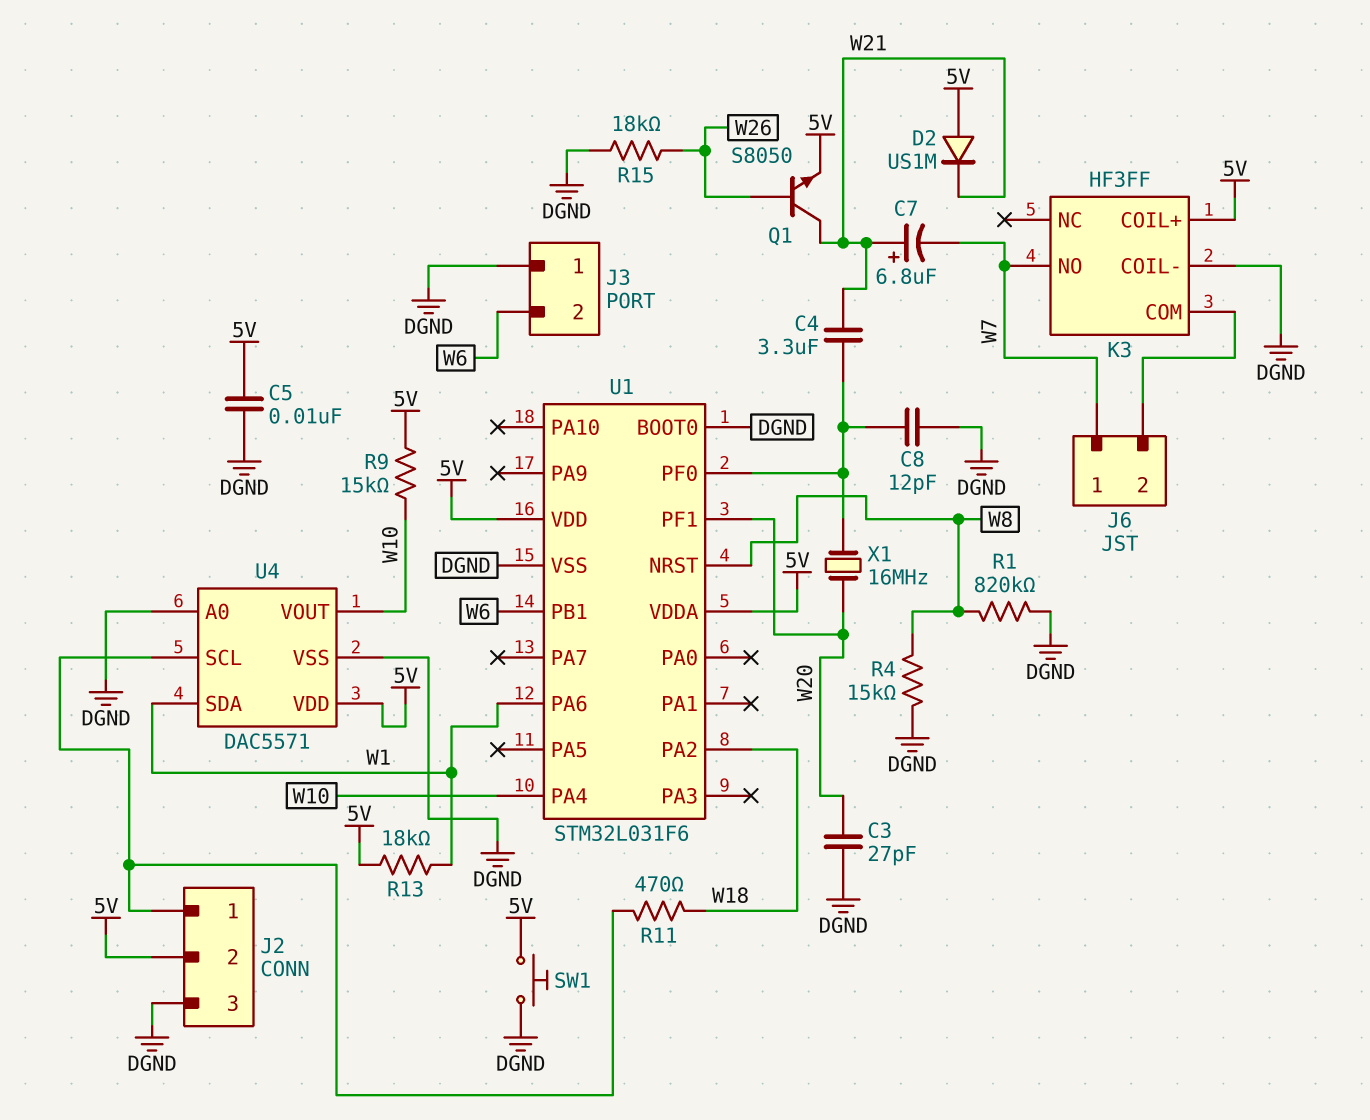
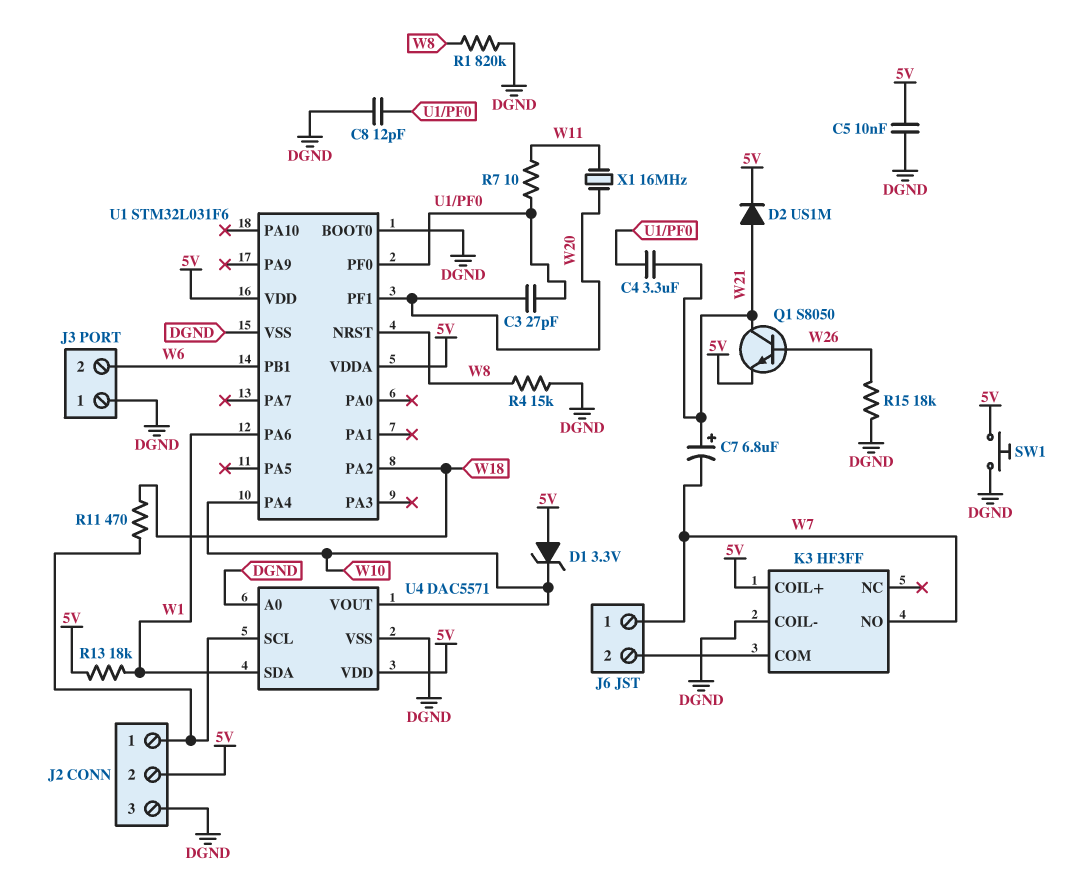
C3: 27pF (DGND, W20) -> 27pF (U1/PF0, W20)
D1: none -> zener 3.3V (A 5V, K W10)
D2: diode US1M (A 5V, K W21) -> diode US1M (A W21, K 5V)
R7: none -> 10 (U1/PF0, W11)
R9: 15k (5V, W10) -> none
X1: 16MHz (U1/PF0, W20) -> 16MHz (W11, W20)

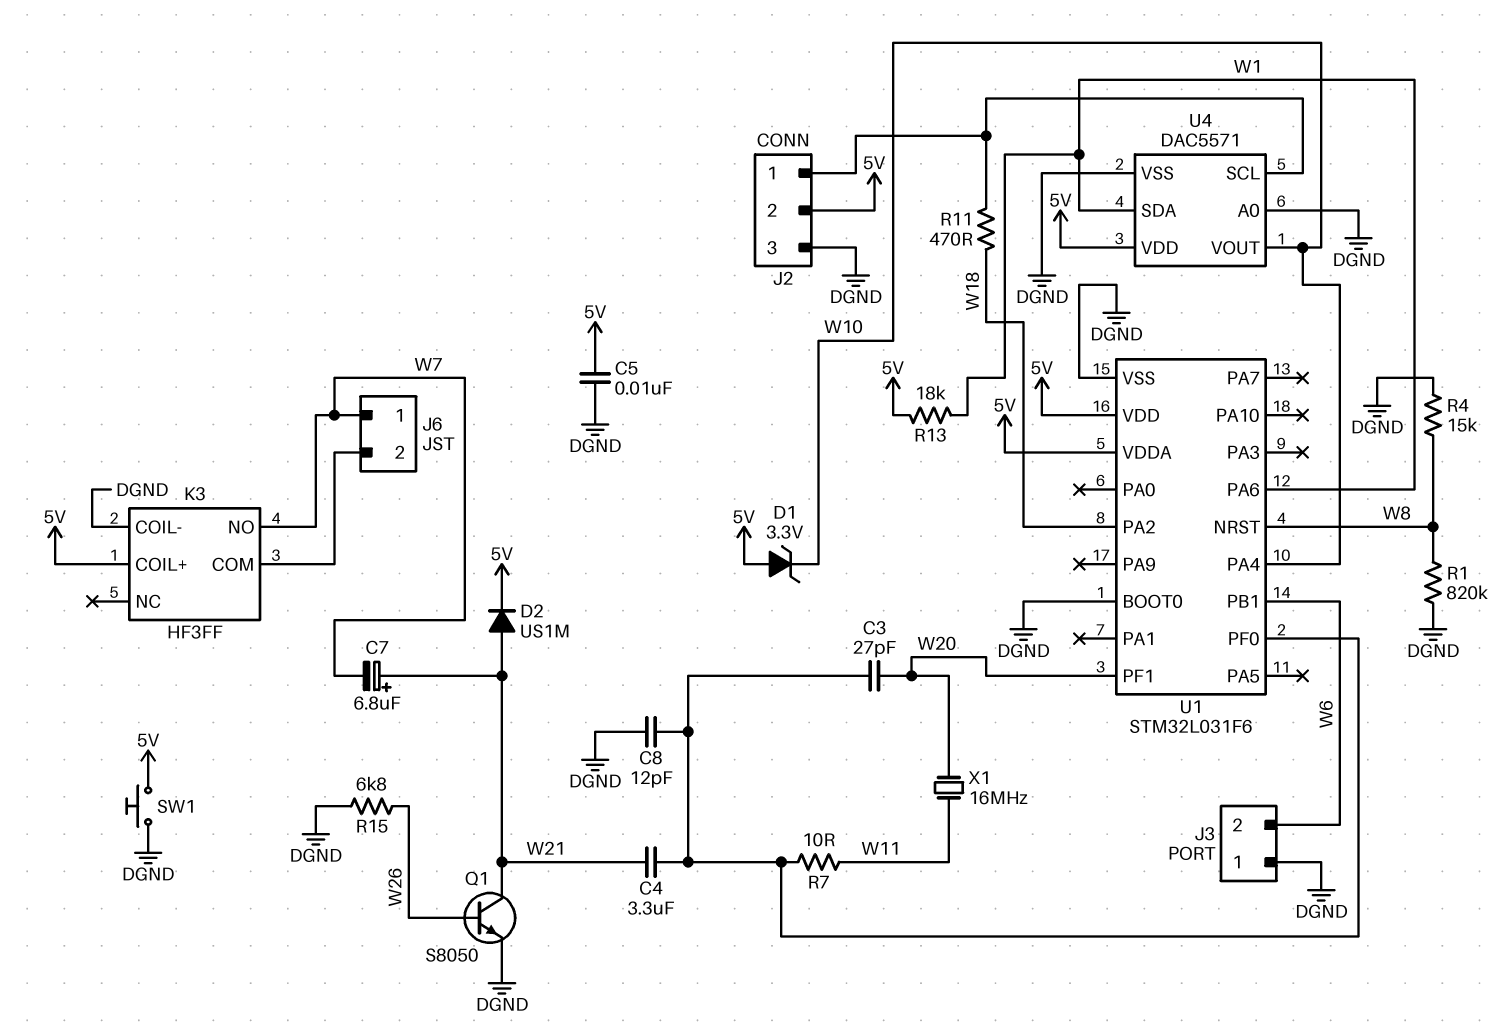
Q1: NPN S8050 (B W26, C W21, E 5V) -> NPN S8050 (B W26, C W21, E DGND)
R15: 18k (DGND, W26) -> 6.8k (DGND, W26)

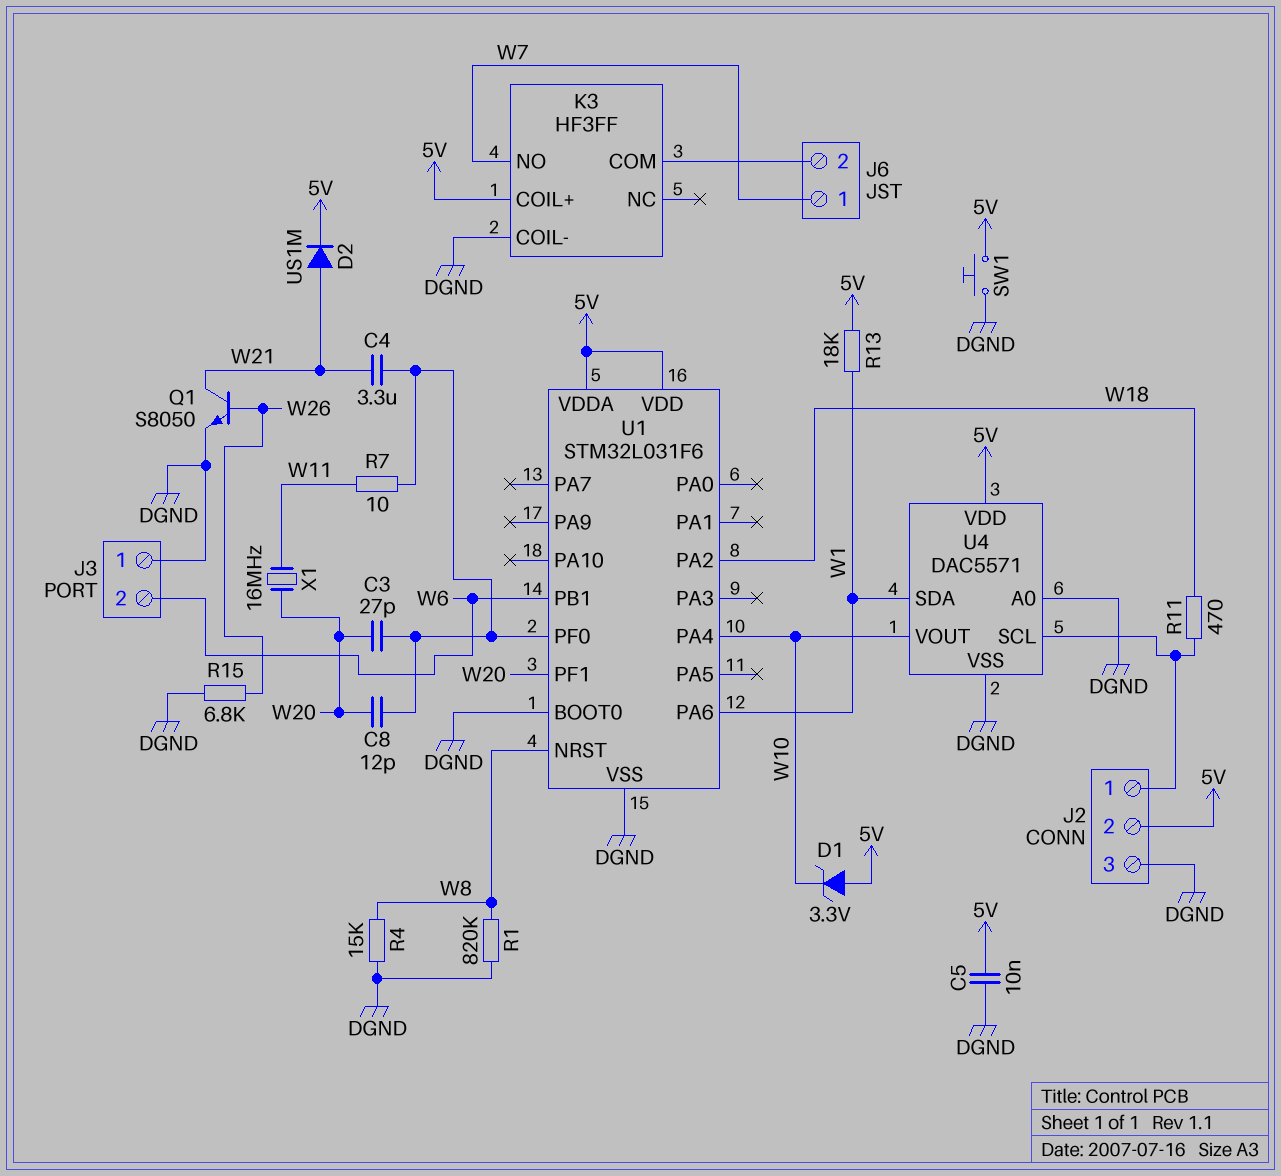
C7: 6.8uF (plus W21, minus W7) -> none
C8: 12pF (DGND, U1/PF0) -> 12pF (U1/PF0, W20)

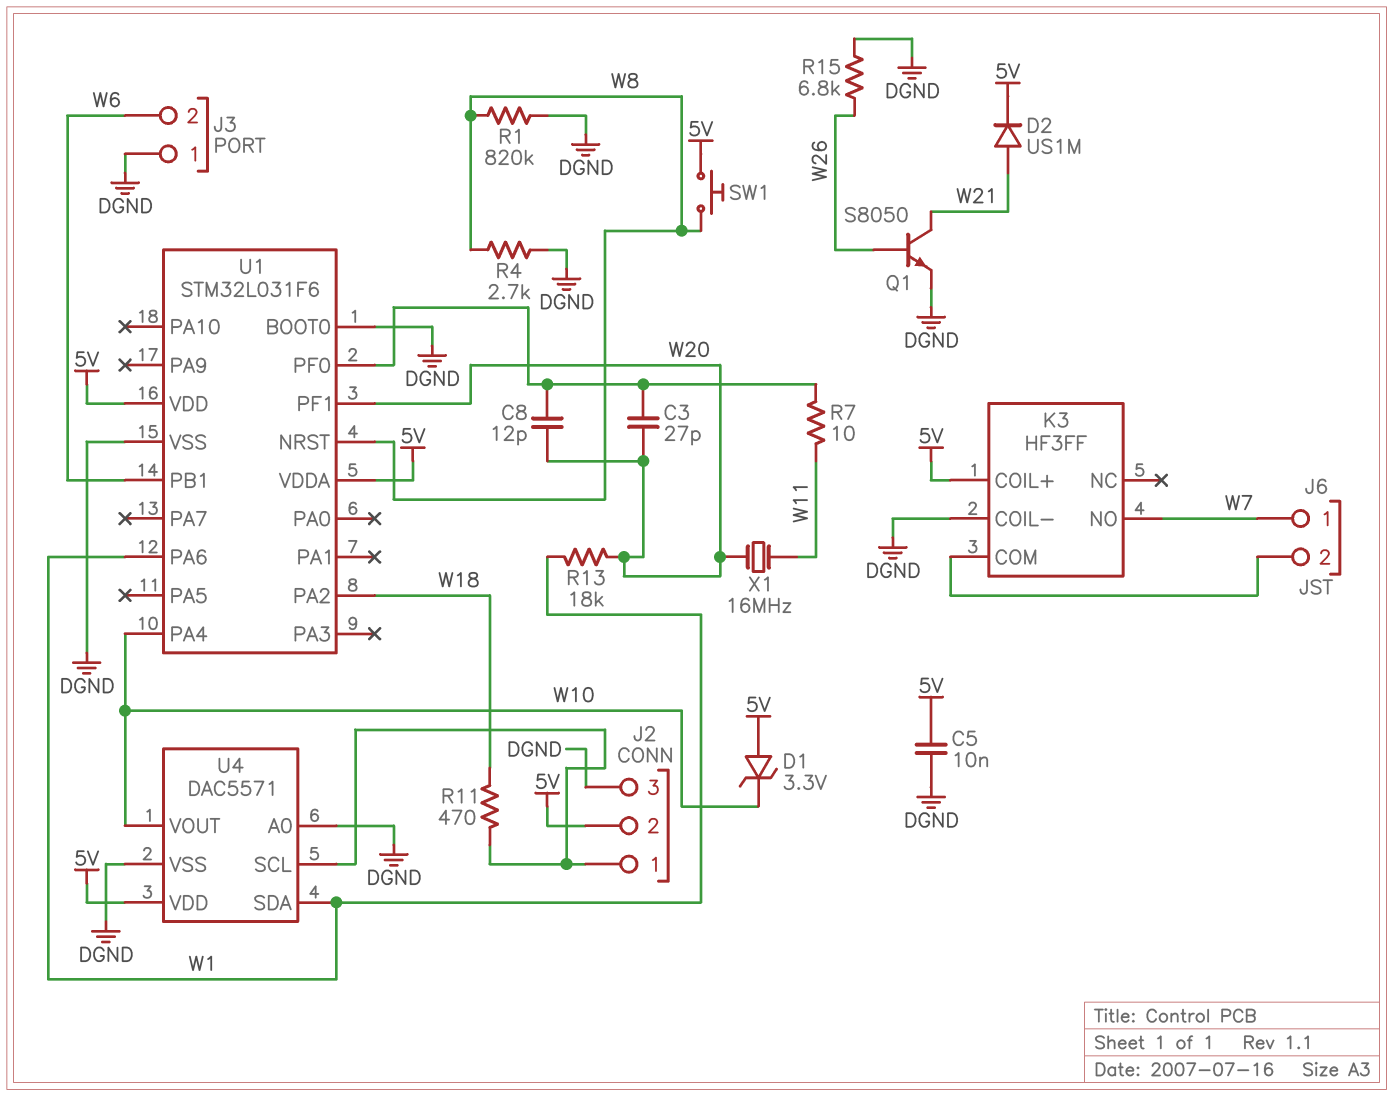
C4: 3.3uF (U1/PF0, W21) -> none
R4: 15k (DGND, W8) -> 2.7k (DGND, W8)
R13: 18k (5V, W1) -> 18k (W1, W20)
SW1: button (5V, DGND) -> button (5V, W8)

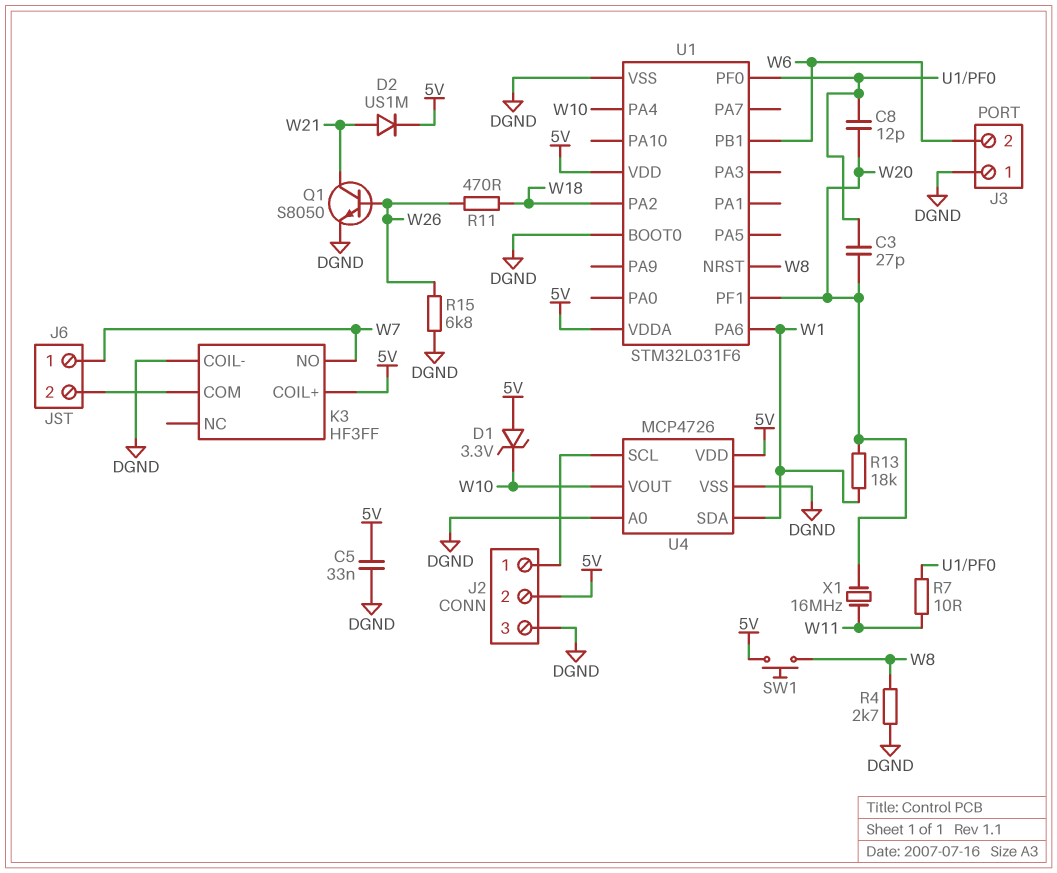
C5: 10nF (5V, DGND) -> 33nF (5V, DGND)
R1: 820k (DGND, W8) -> none
R11: 470 (J2/1, W18) -> 470 (W18, W26)
U4: DAC5571 -> MCP4726

